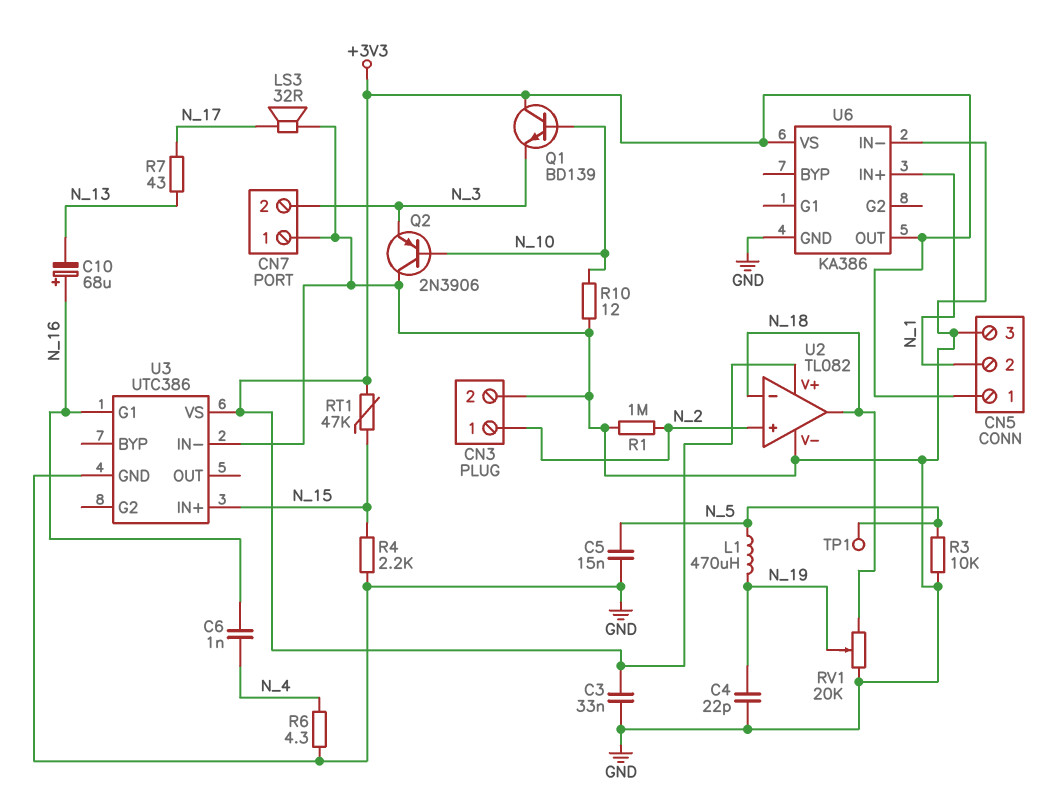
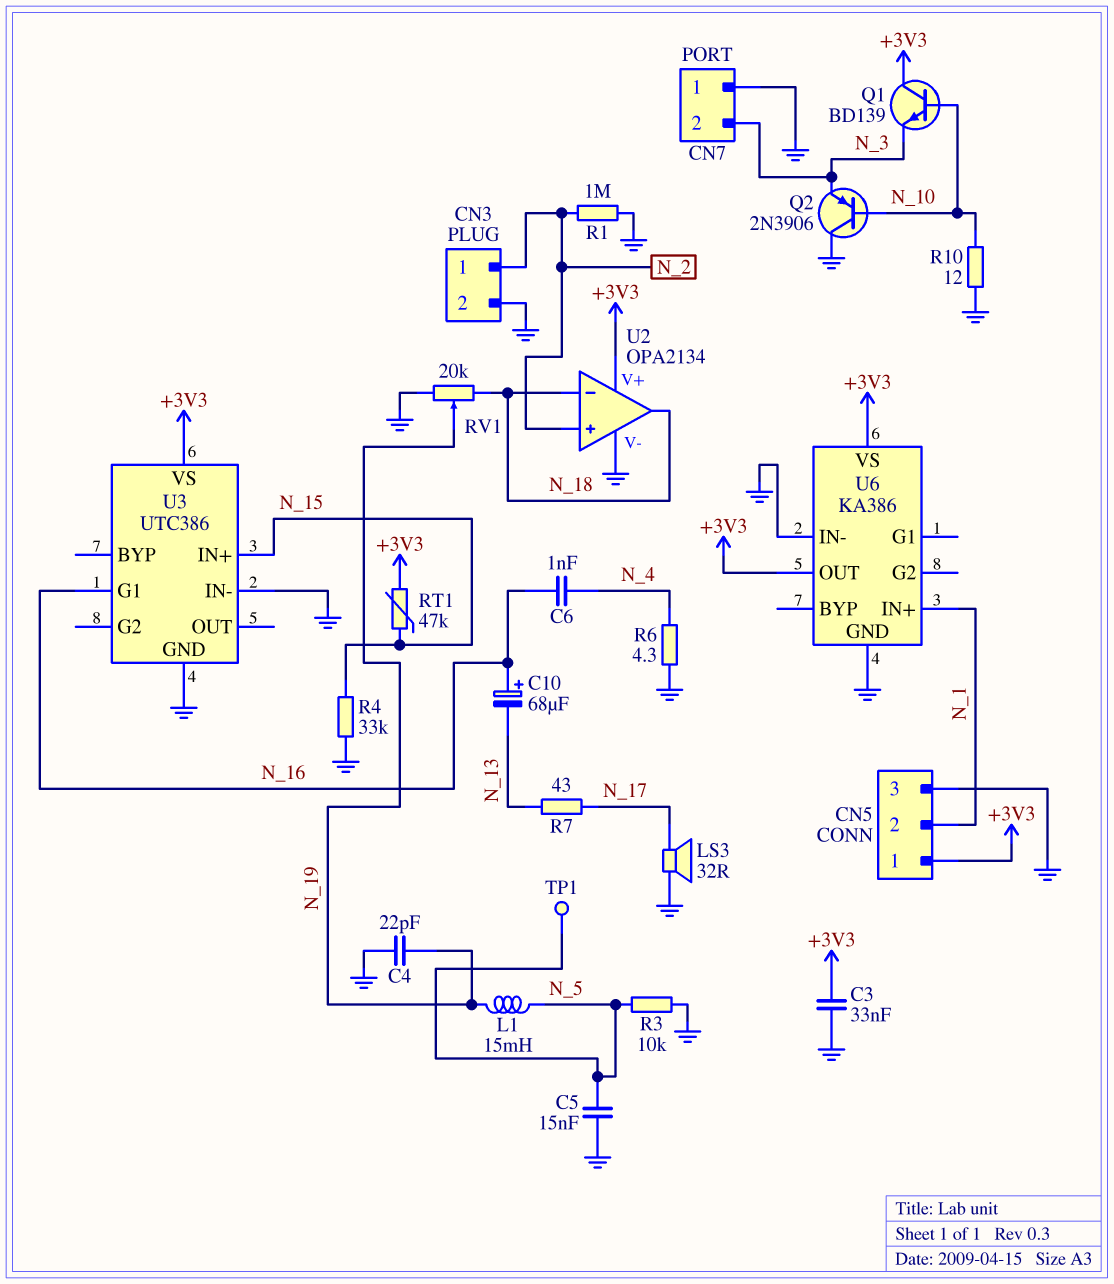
L1: 470uH (N_5, N_19) -> 15mH (N_5, N_19)
R4: 2.2k (GND, N_15) -> 33k (GND, N_15)
U2: TL082 -> OPA2134

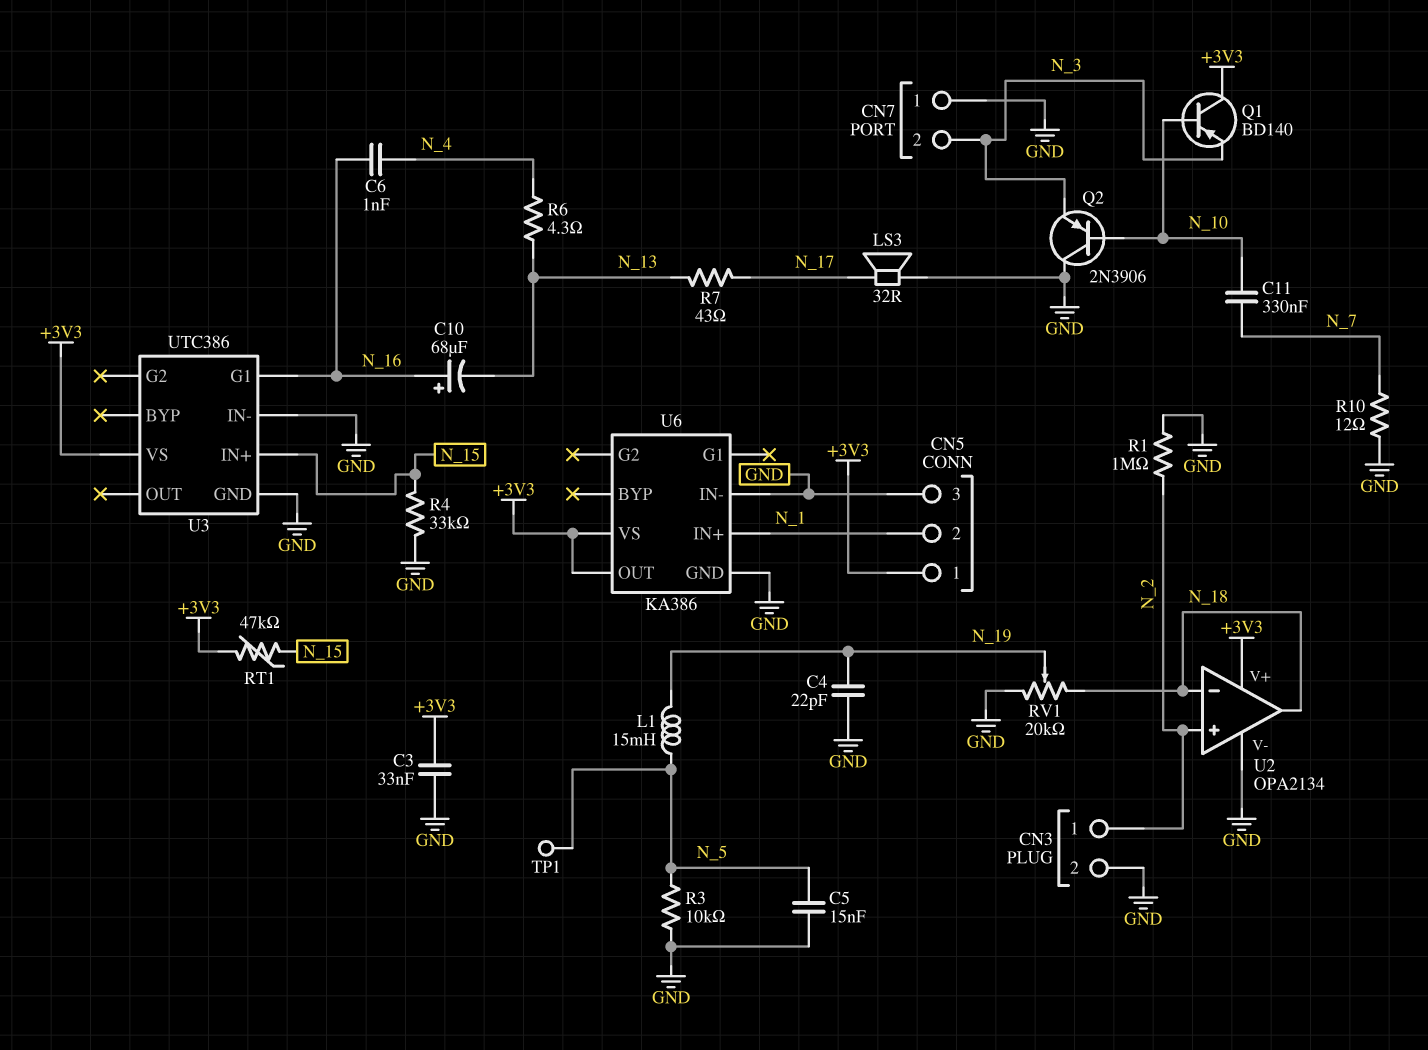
C11: none -> 330nF (N_7, N_10)
Q1: NPN BD139 (B N_10, C +3V3, E N_3) -> PNP BD140 (B N_10, C +3V3, E N_3)
R6: 4.3 (GND, N_4) -> 4.3 (N_4, N_13)
R10: 12 (GND, N_10) -> 12 (GND, N_7)

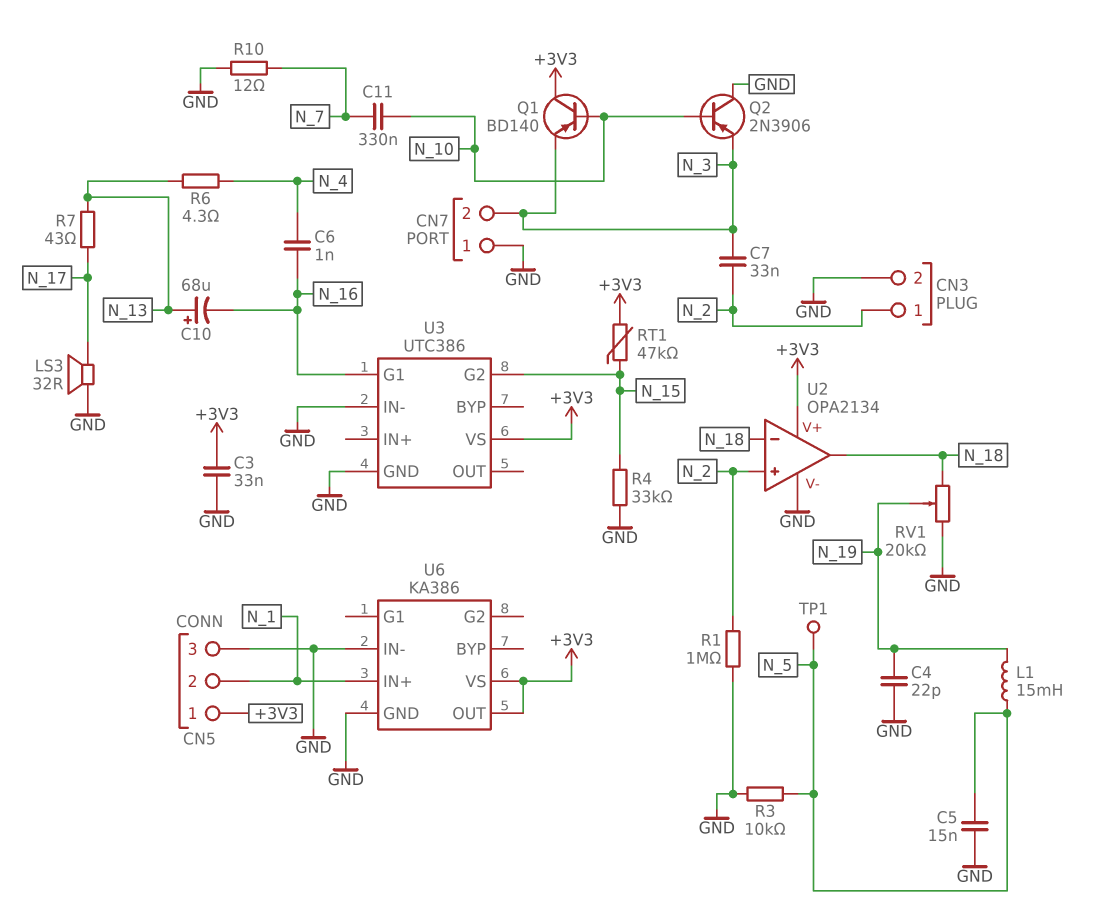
C7: none -> 33nF (N_2, N_3)
C10: 68uF (plus N_16, minus N_13) -> 68uF (plus N_13, minus N_16)
U3 pin G2: none -> N_15
U3 pin IN+: N_15 -> none

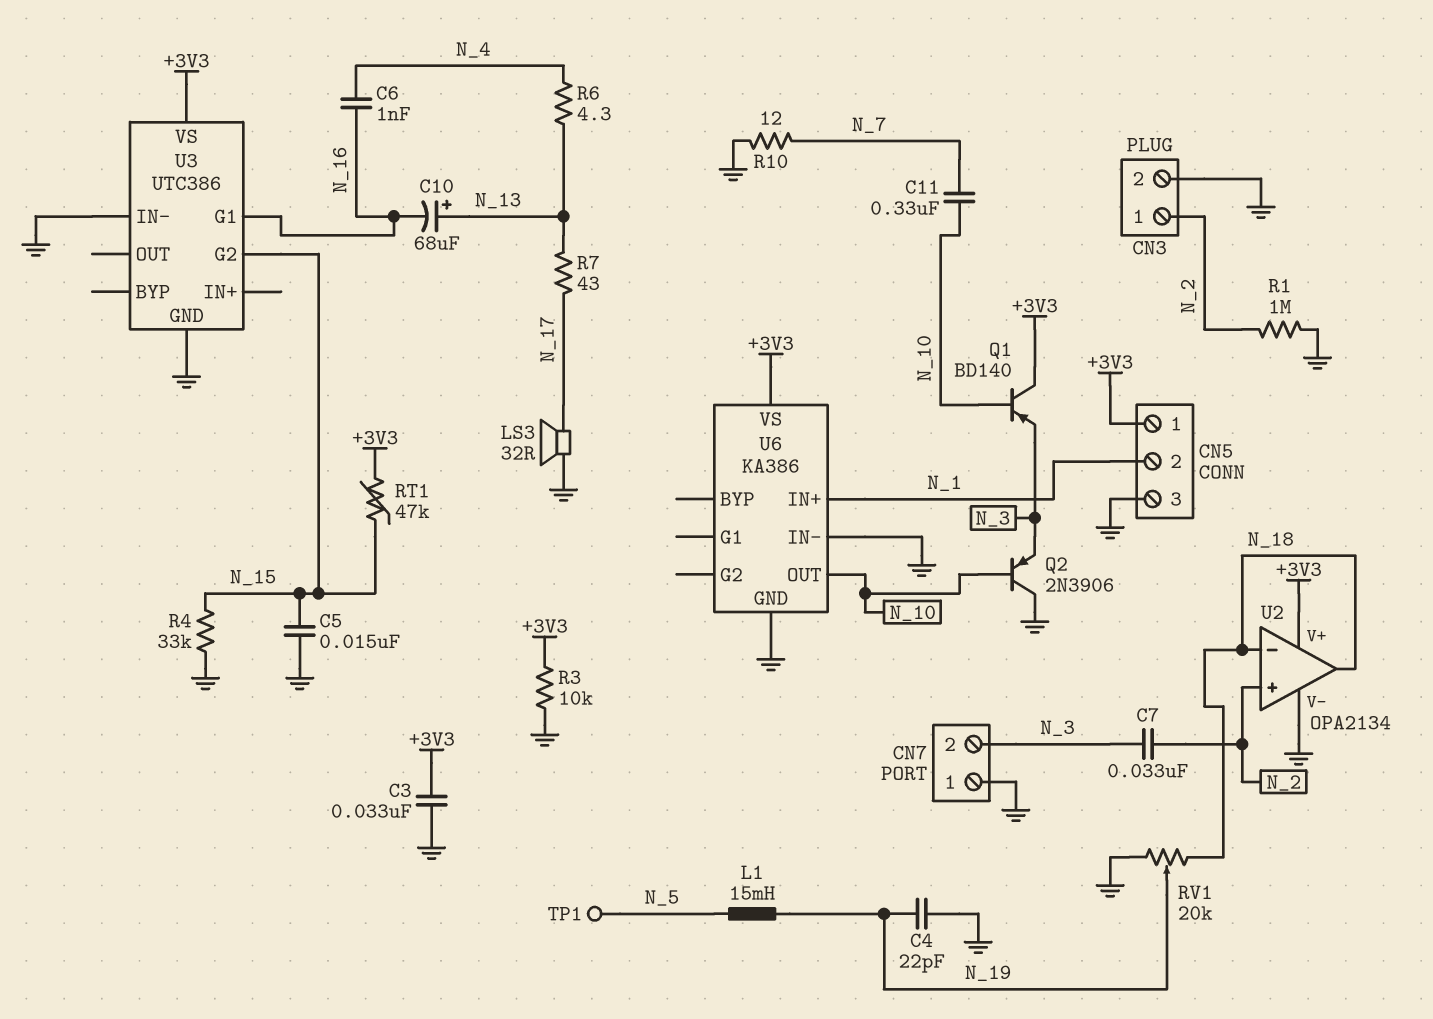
C5: 15nF (GND, N_5) -> 15nF (GND, N_15)
R3: 10k (GND, N_5) -> 10k (+3V3, GND)
U6 pin OUT: +3V3 -> N_10

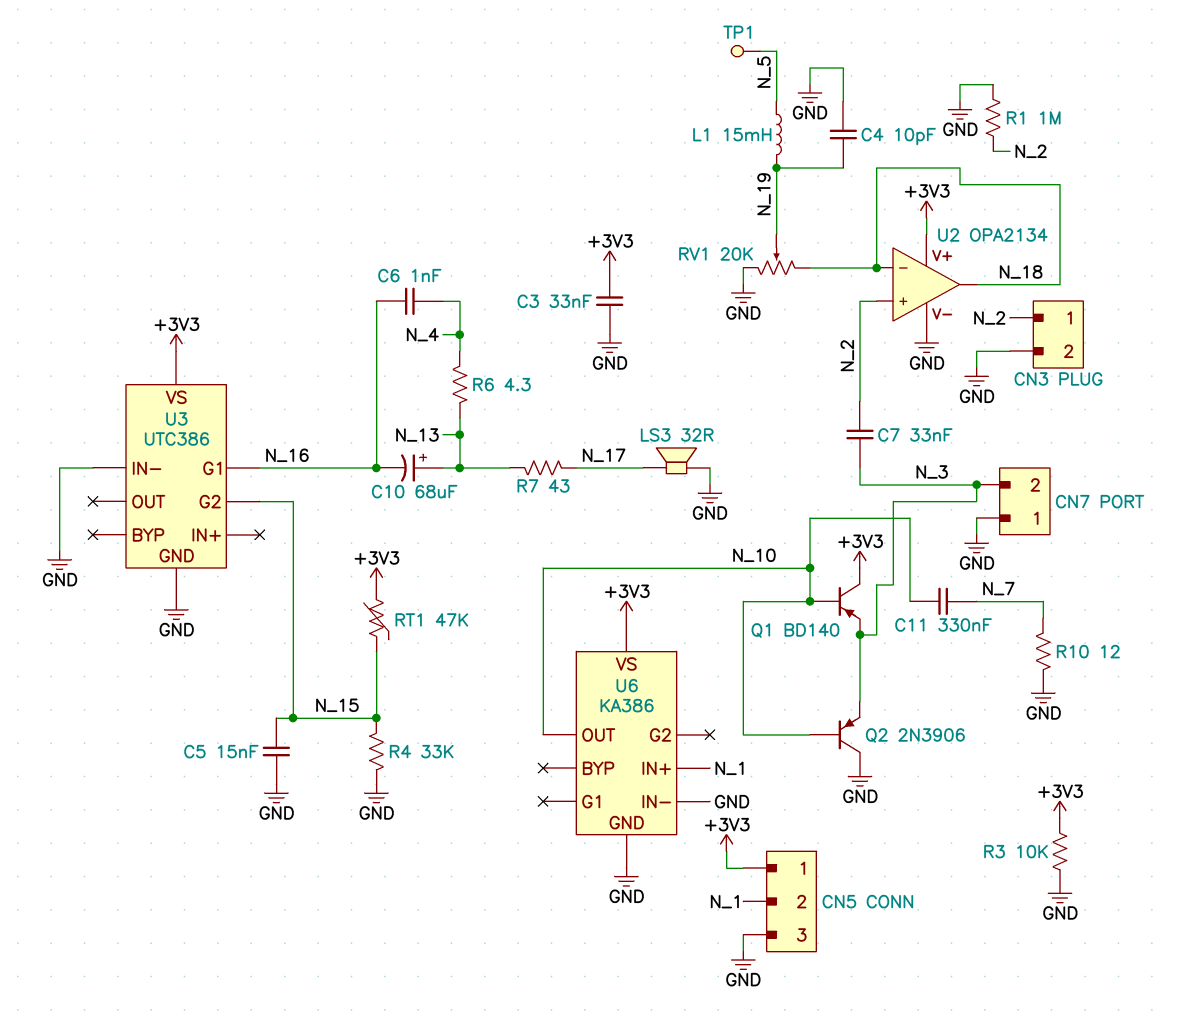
C4: 22pF (GND, N_19) -> 10pF (GND, N_19)

